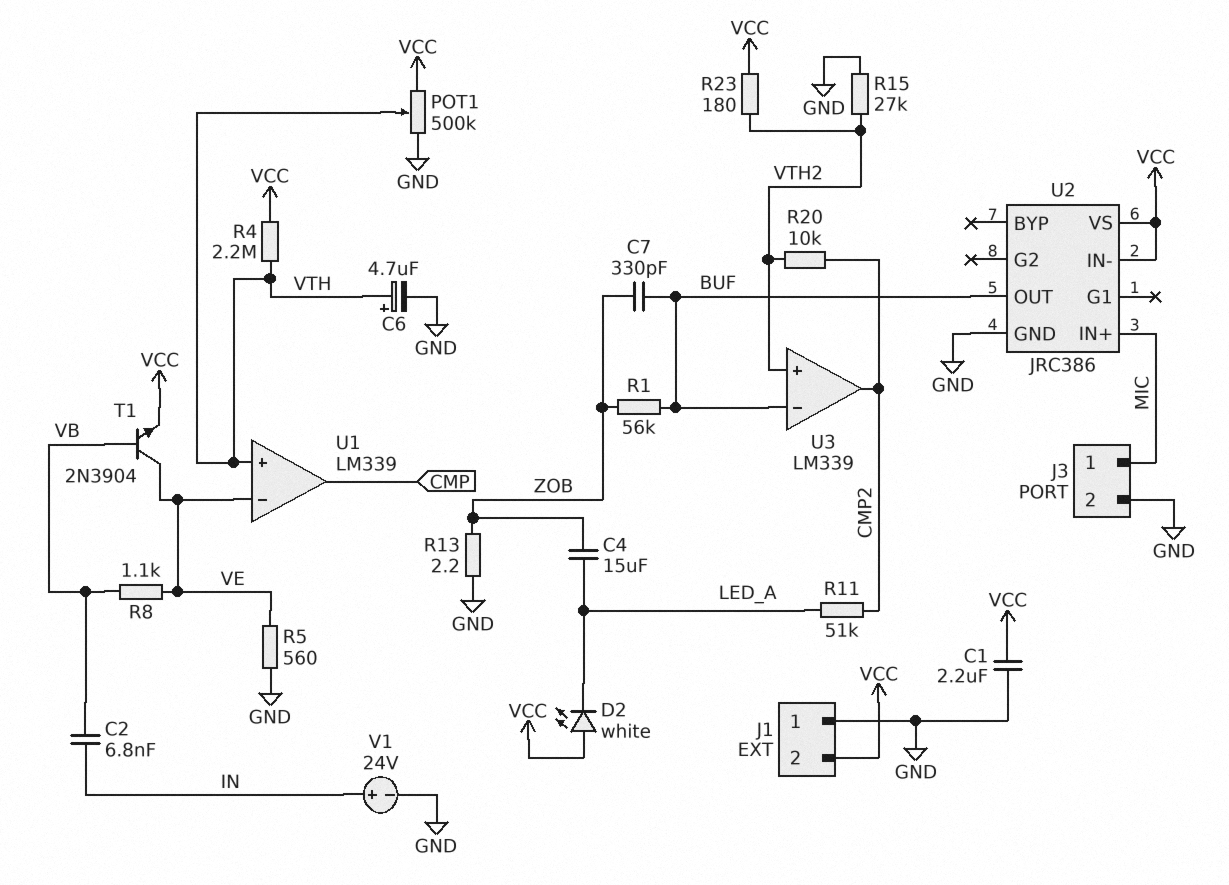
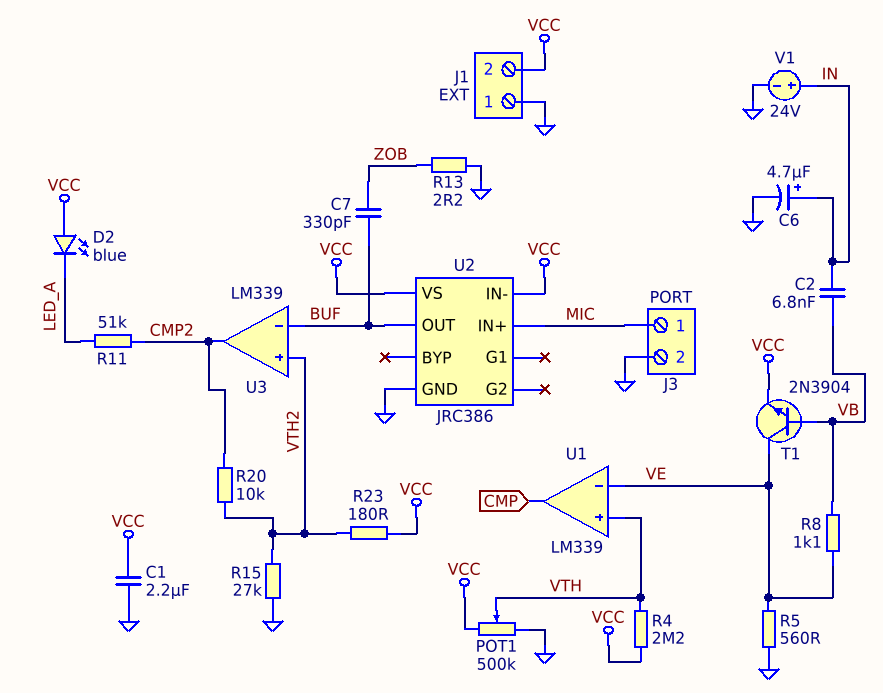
C4: 15uF (LED_A, ZOB) -> none
C6: 4.7uF (plus VTH, minus GND) -> 4.7uF (plus IN, minus GND)
D2: LED white (A VCC, K LED_A) -> LED blue (A VCC, K LED_A)
R1: 56k (BUF, ZOB) -> none

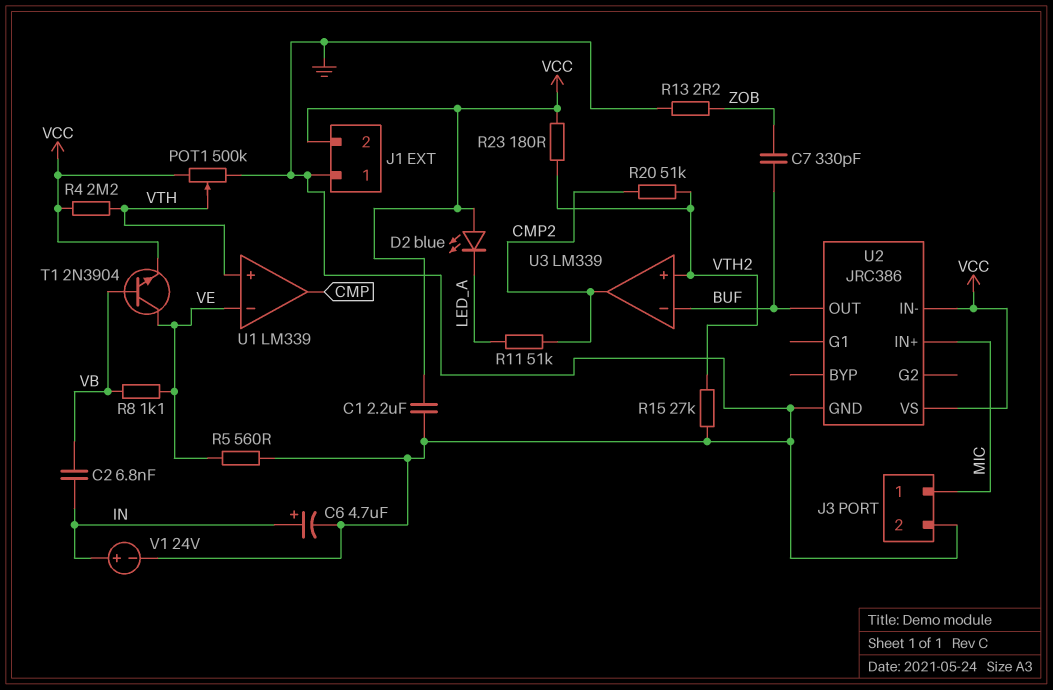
R20: 10k (CMP2, VTH2) -> 51k (CMP2, VTH2)

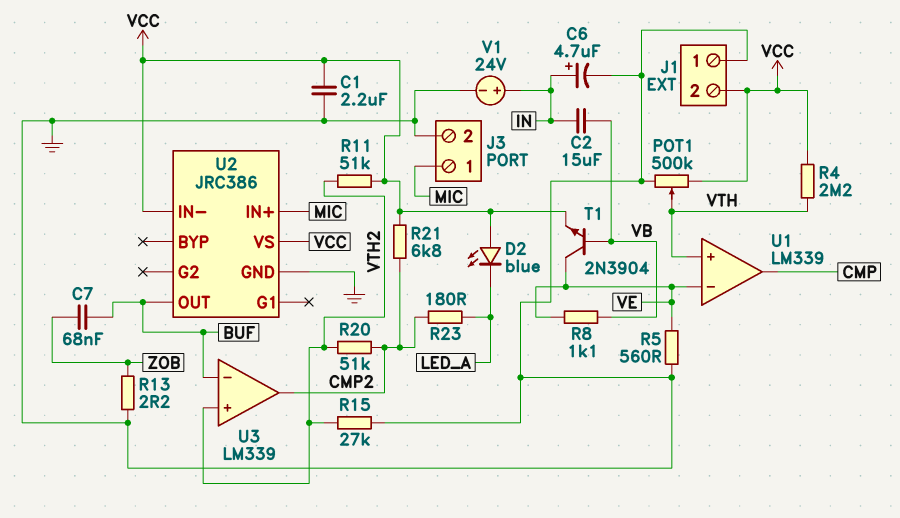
C2: 6.8nF (IN, VB) -> 15uF (IN, VB)
C7: 330pF (BUF, ZOB) -> 68nF (BUF, ZOB)
R11: 51k (CMP2, LED_A) -> 51k (VCC, VTH2)
R21: none -> 6.8k (CMP2, VCC)
R23: 180 (VCC, VTH2) -> 180 (CMP2, LED_A)

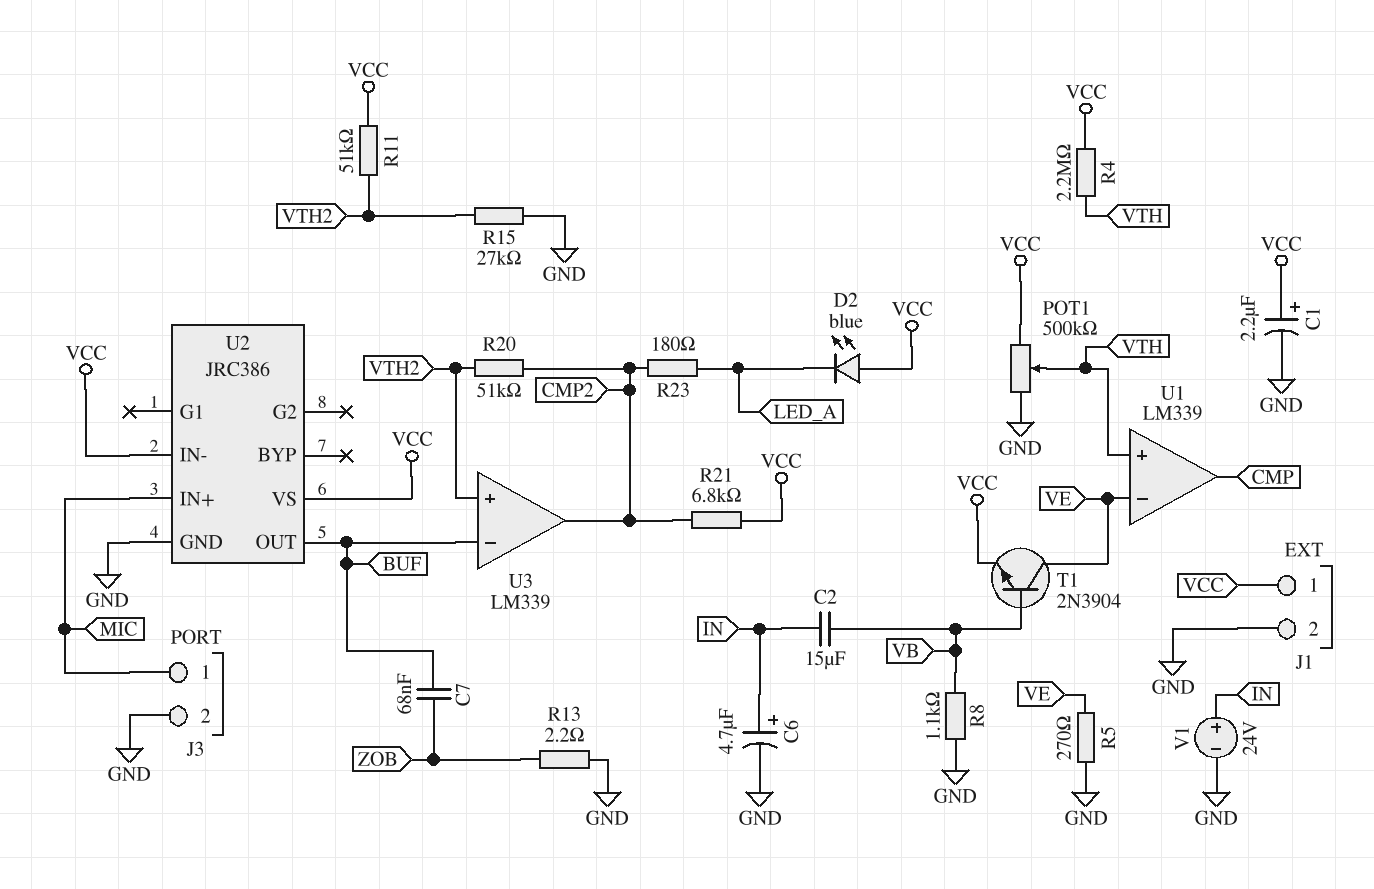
C1: 2.2uF (GND, VCC) -> 2.2uF (plus VCC, minus GND)
J1 pin 1: GND -> VCC
J1 pin 2: VCC -> GND
R5: 560 (GND, VE) -> 270 (GND, VE)
R8: 1.1k (VB, VE) -> 1.1k (GND, VB)

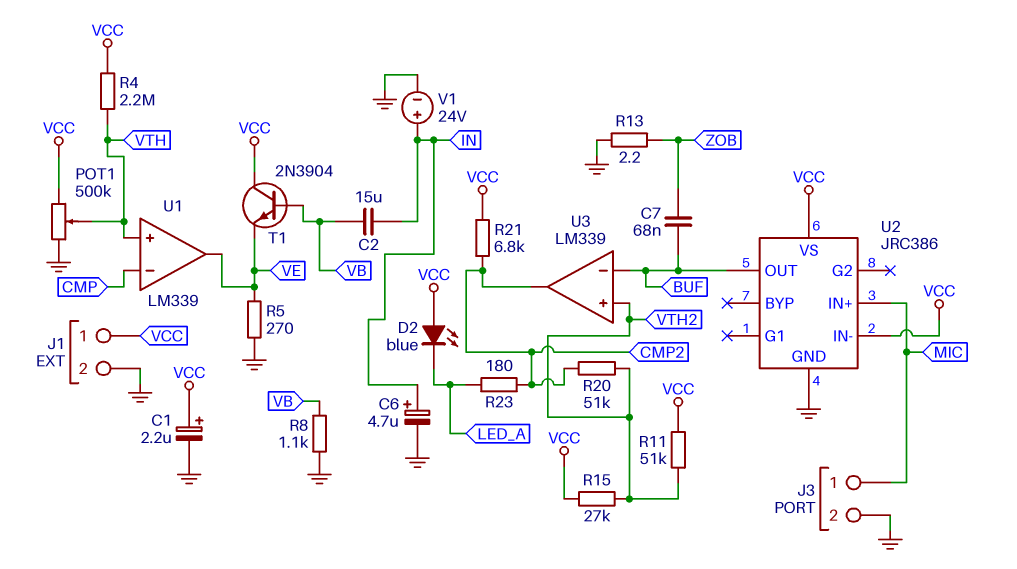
R15: 27k (GND, VTH2) -> 27k (VCC, VTH2)
T1: NPN 2N3904 (B VB, C VE, E VCC) -> NPN 2N3904 (B VB, C VCC, E VE)
U1 pin in-: VE -> CMP
U1 pin out: CMP -> VE

